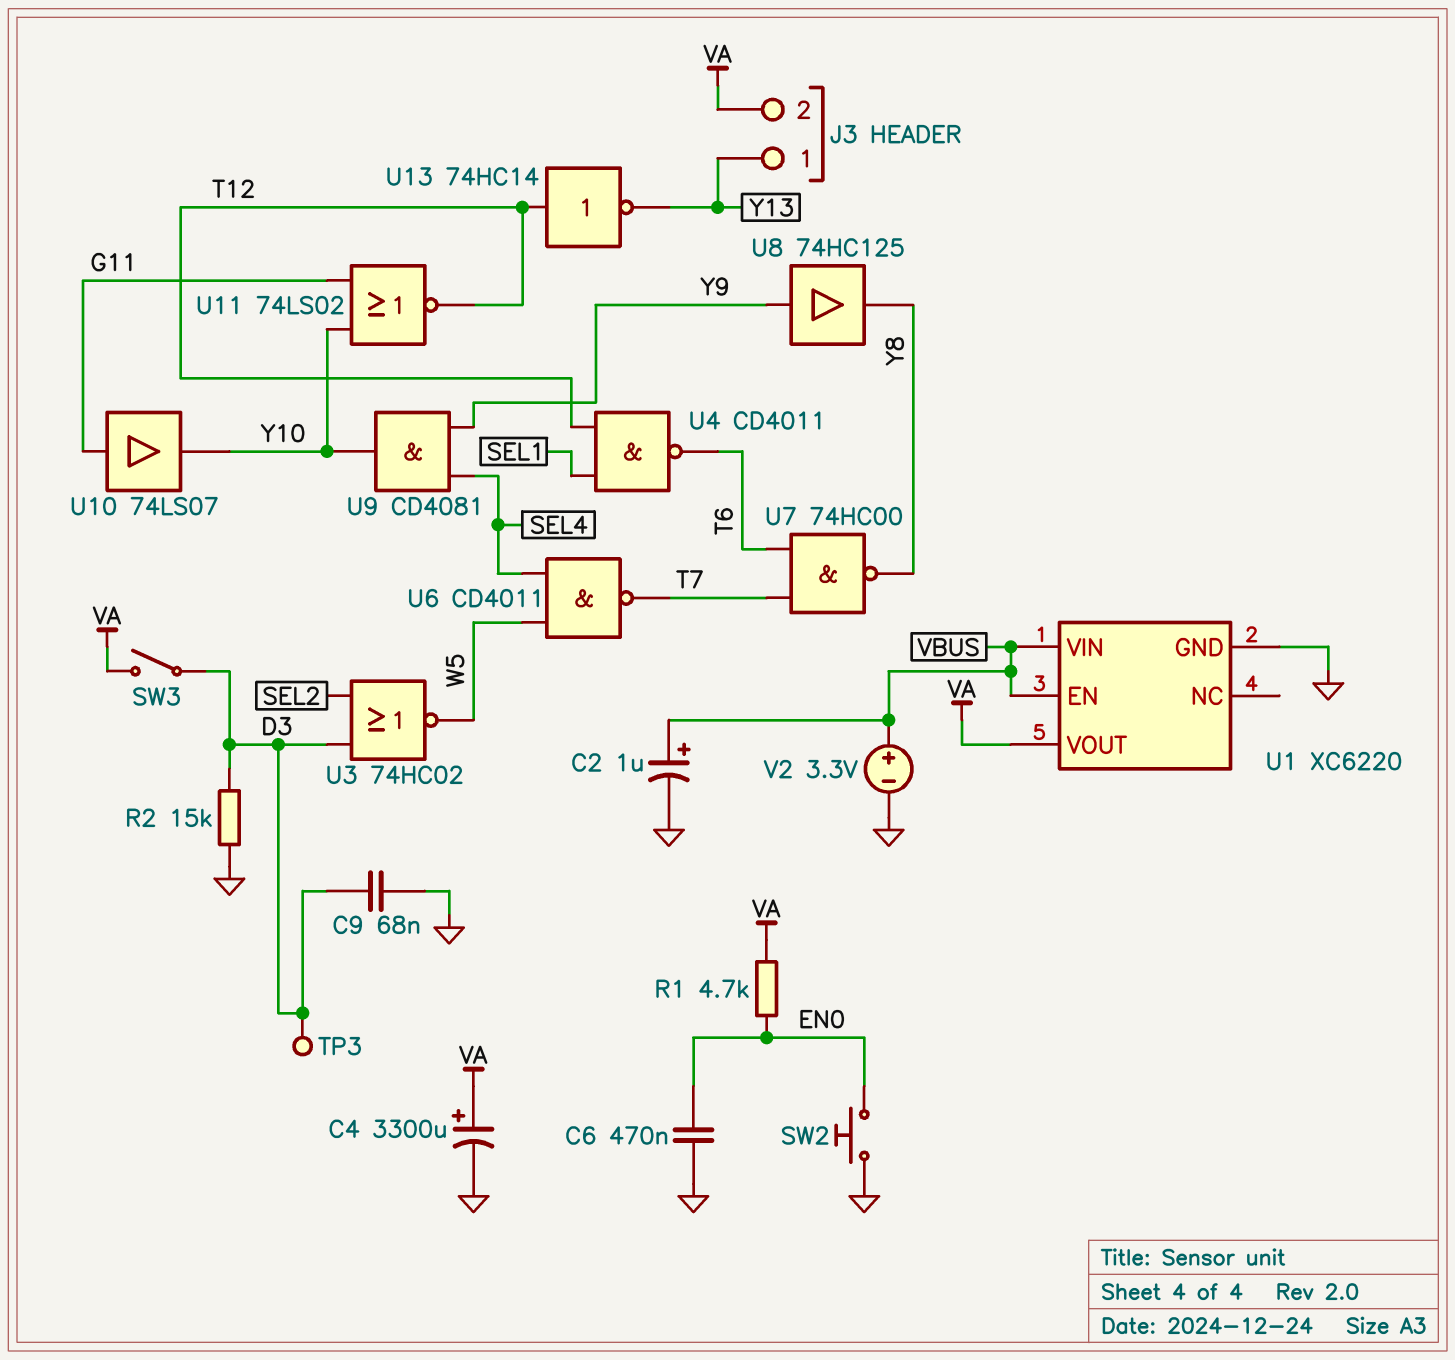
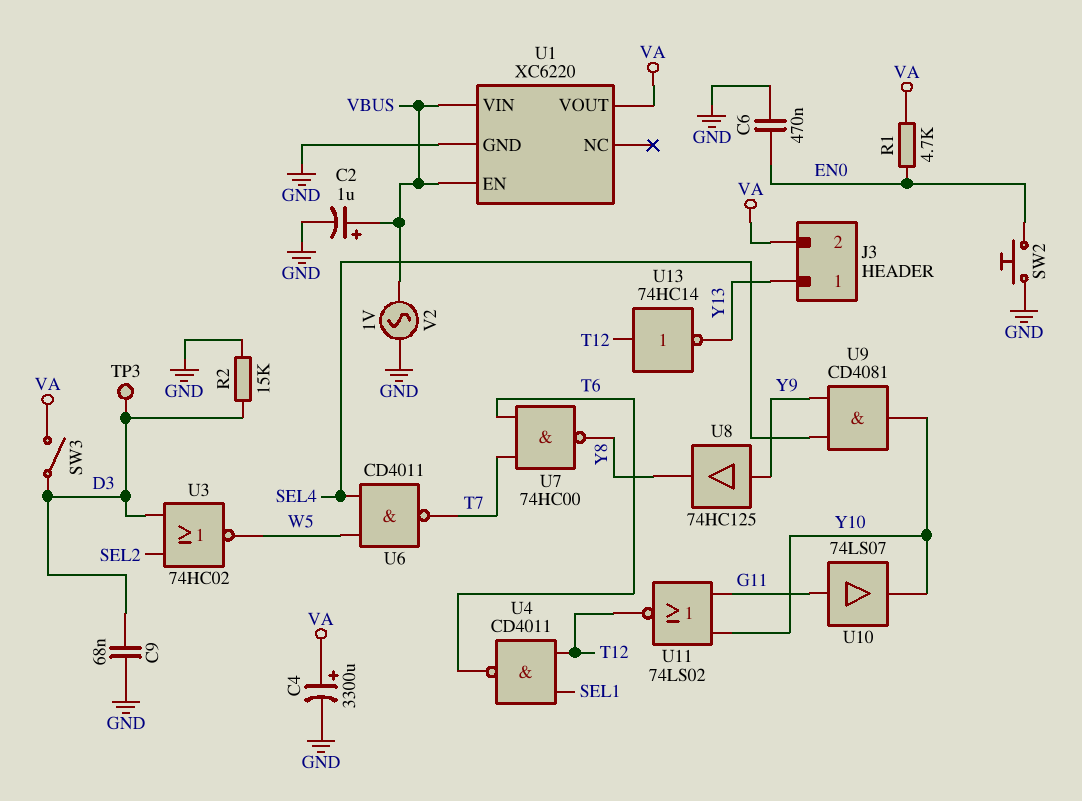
V2: 3.3V (plus VBUS, minus GND) -> AC 1V (GND, VBUS)

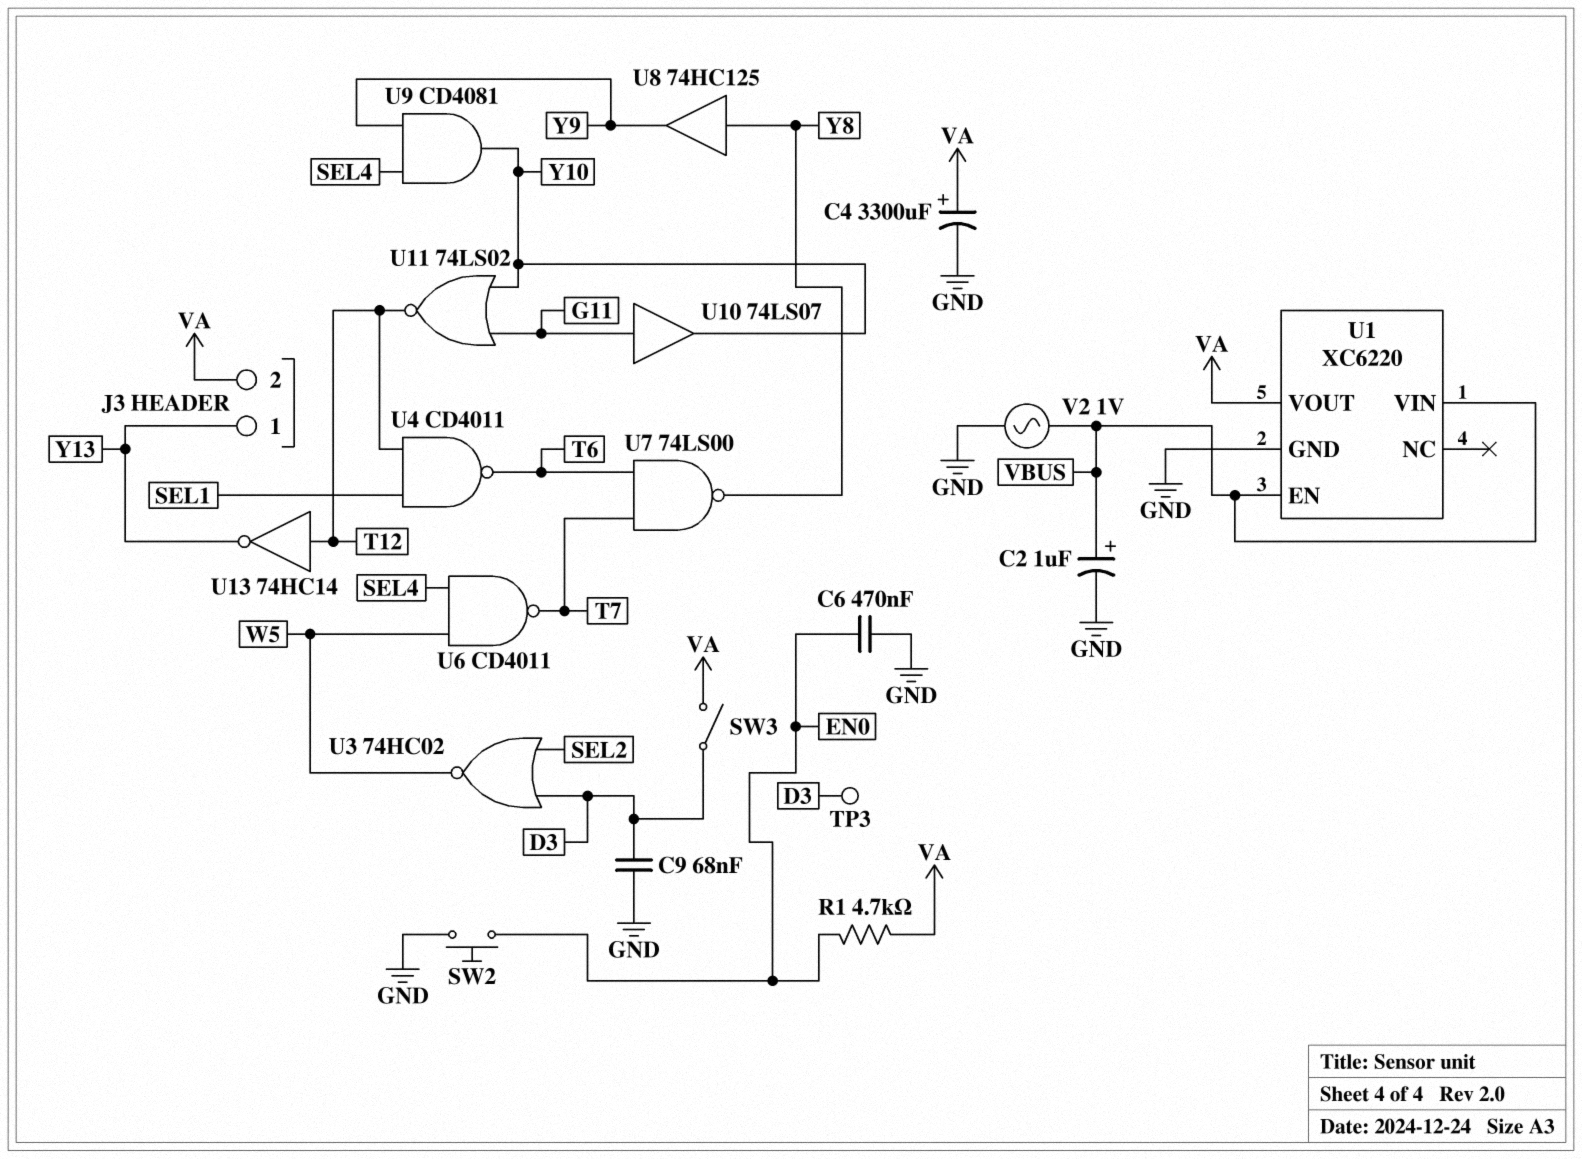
R2: 15k (D3, GND) -> none
U7: NAND 74HC00 (in T6, in T7, out Y8) -> NAND 74LS00 (in T6, in T7, out Y8)
U8: buffer 74HC125 (in Y9, out Y8) -> buffer 74HC125 (in Y8, out Y9)

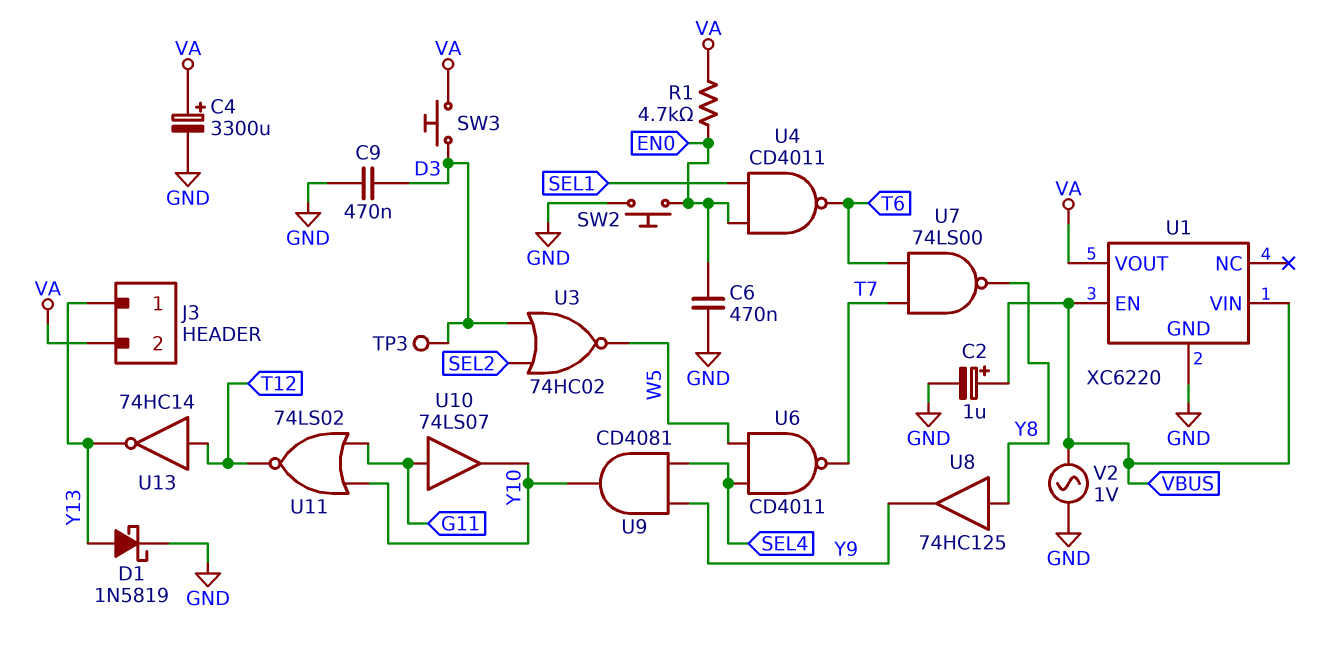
C9: 68nF (D3, GND) -> 470nF (D3, GND)
D1: none -> schottky 1N5819 (A Y13, K GND)
SW3: switch (D3, VA) -> button (D3, VA)
U4: NAND CD4011 (in SEL1, in T12, out T6) -> NAND CD4011 (in EN0, in SEL1, out T6)

